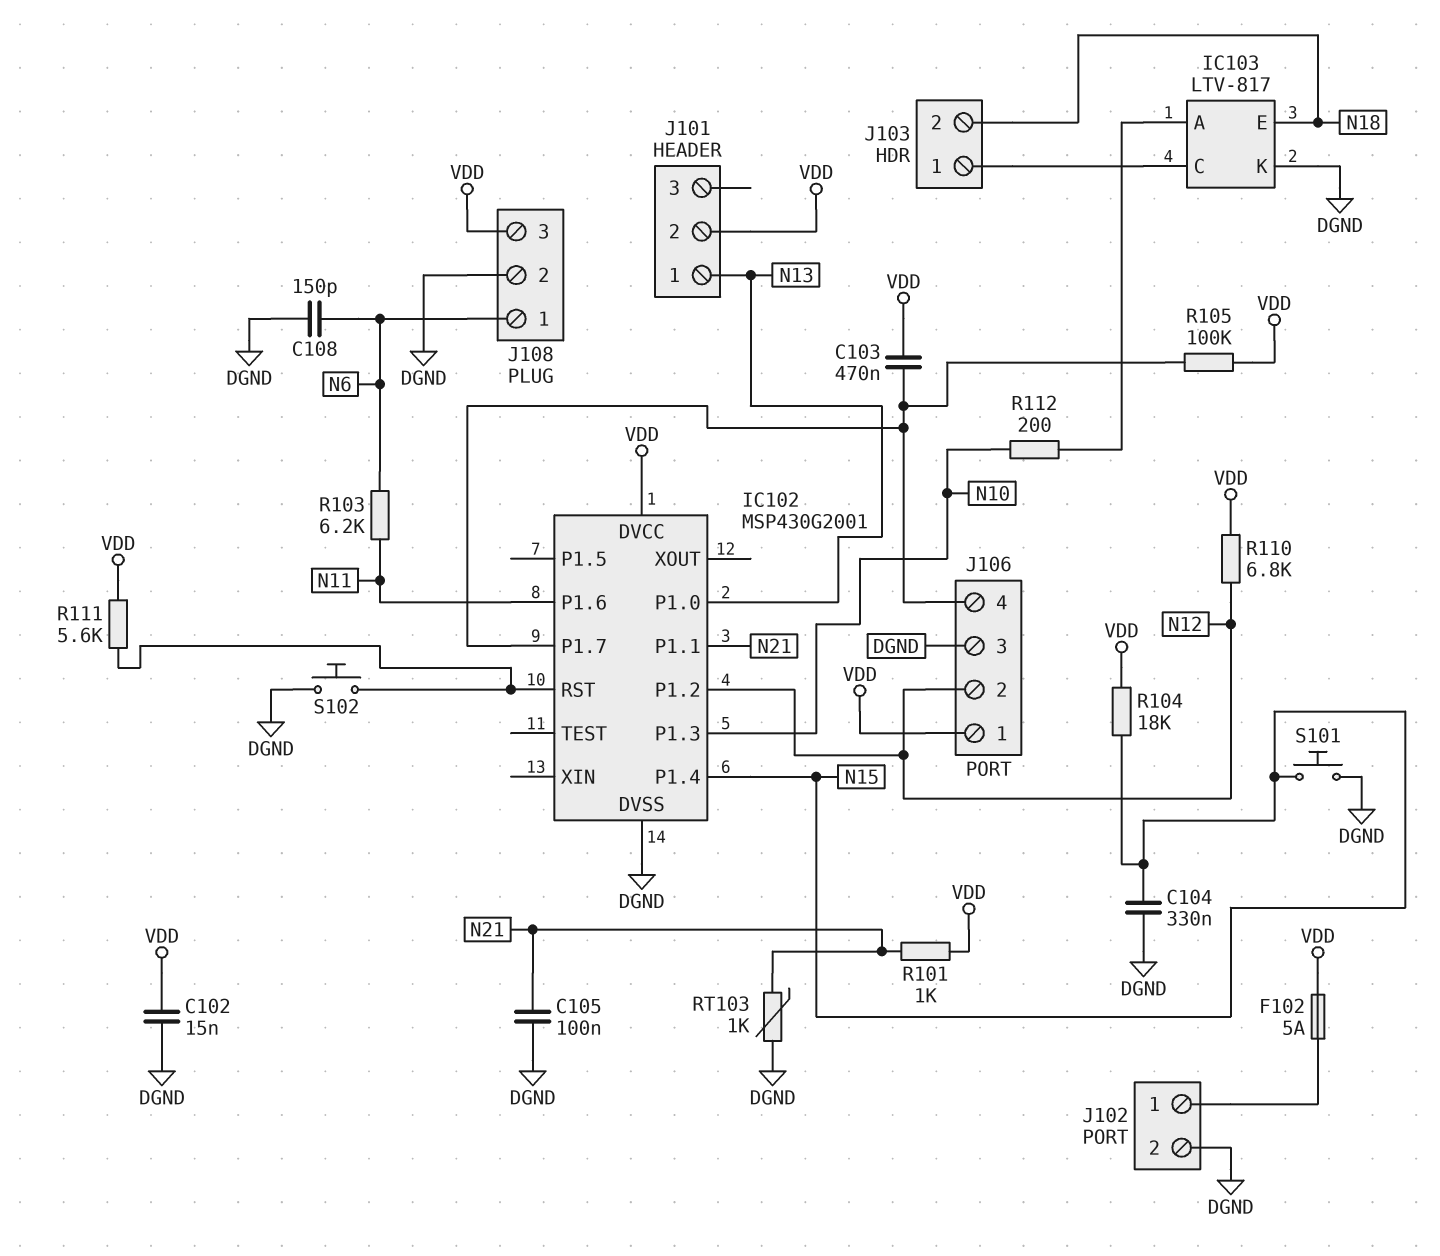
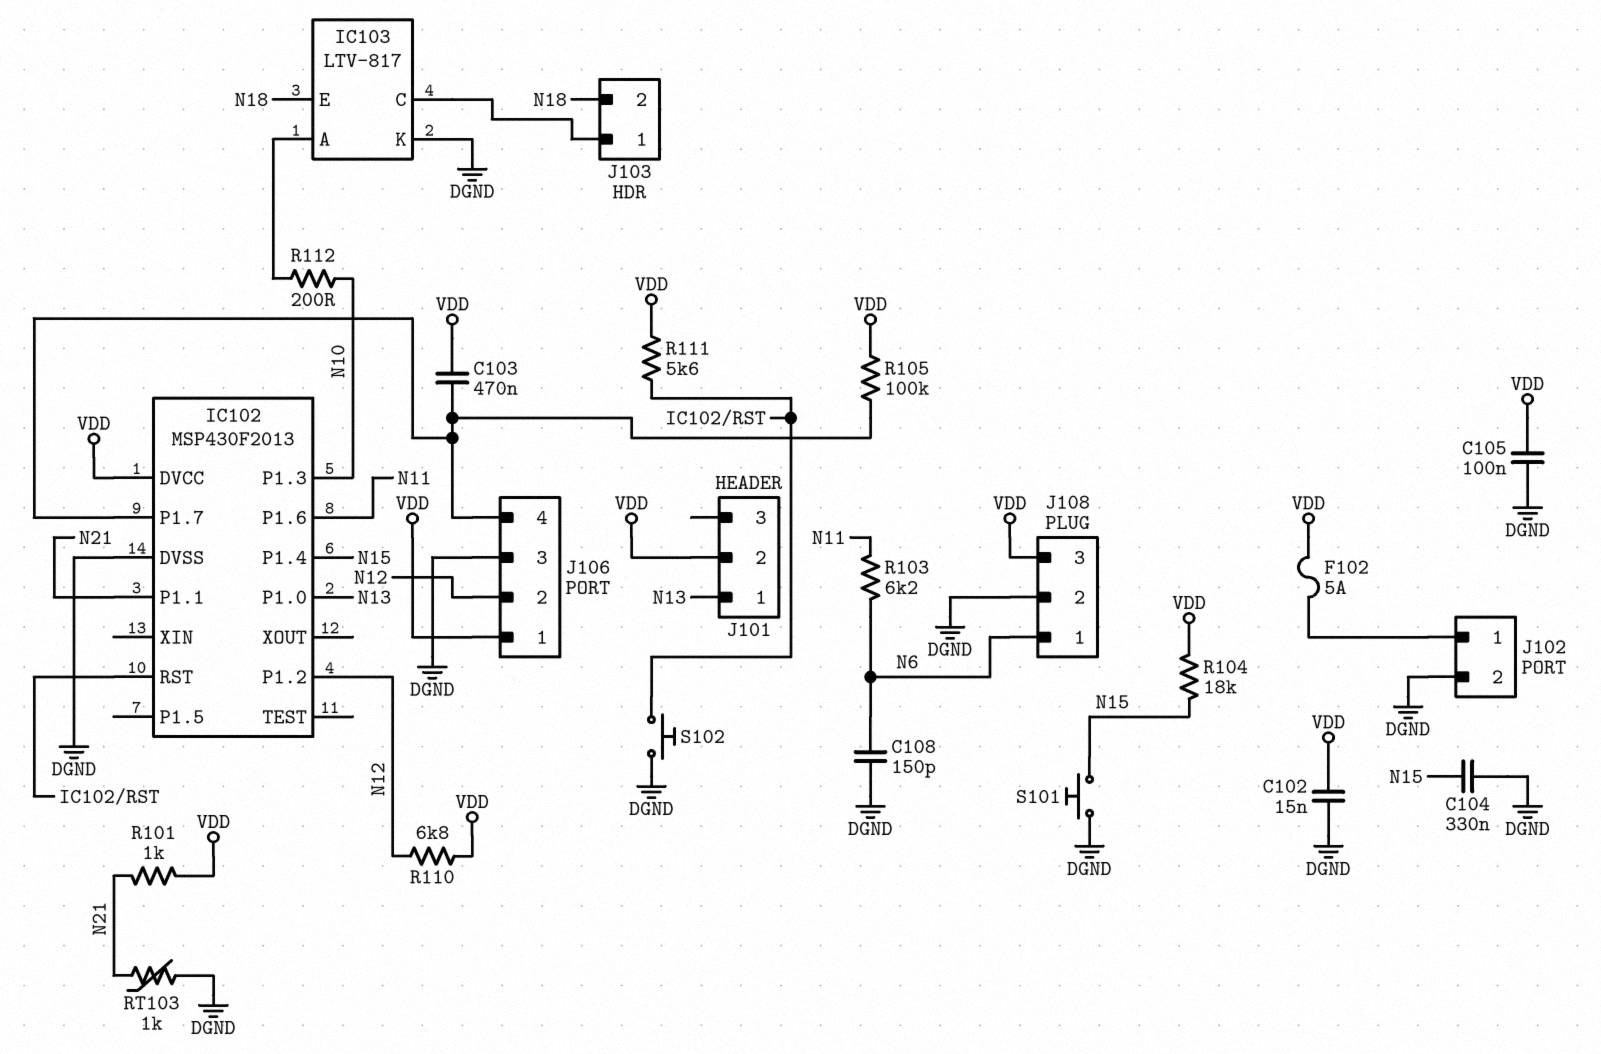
C105: 100nF (DGND, N21) -> 100nF (DGND, VDD)
IC102: MSP430G2001 -> MSP430F2013

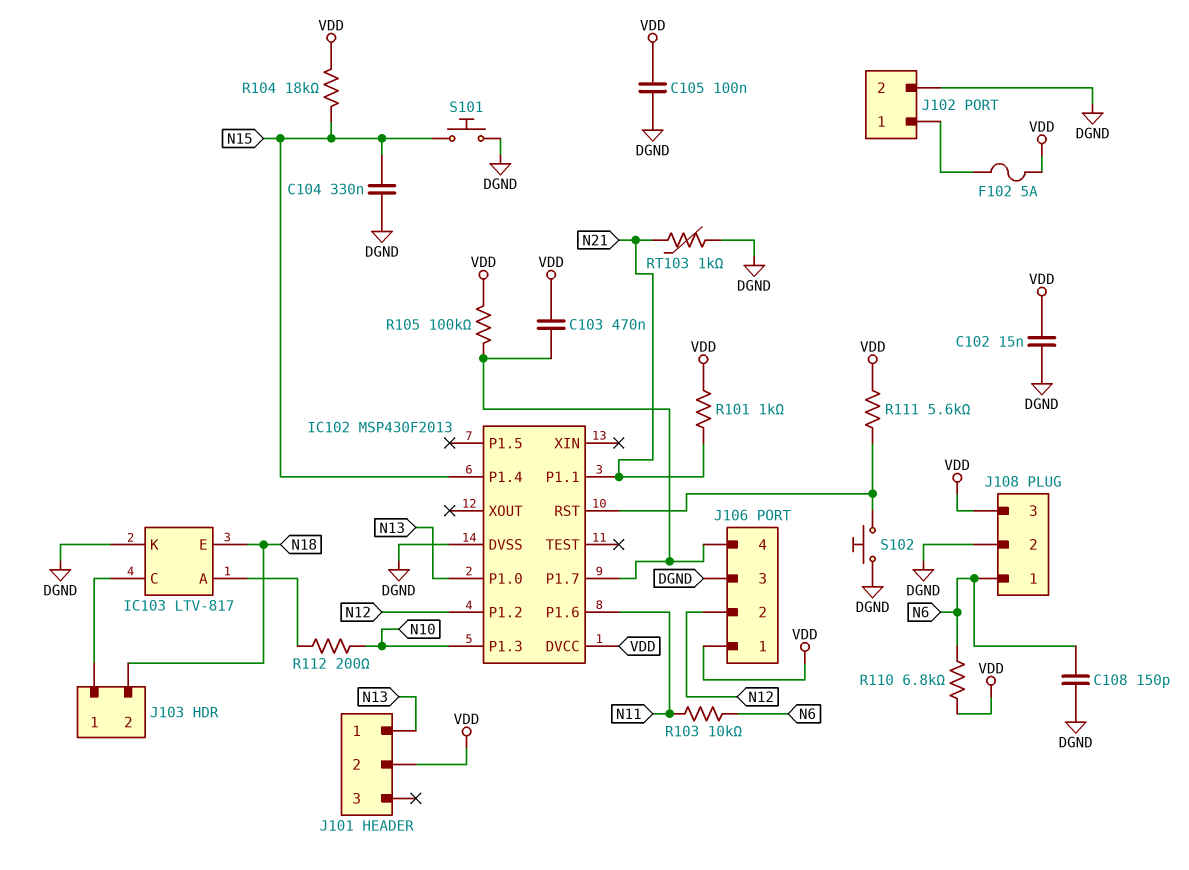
R103: 6.2k (N6, N11) -> 10k (N6, N11)
R110: 6.8k (N12, VDD) -> 6.8k (N6, VDD)

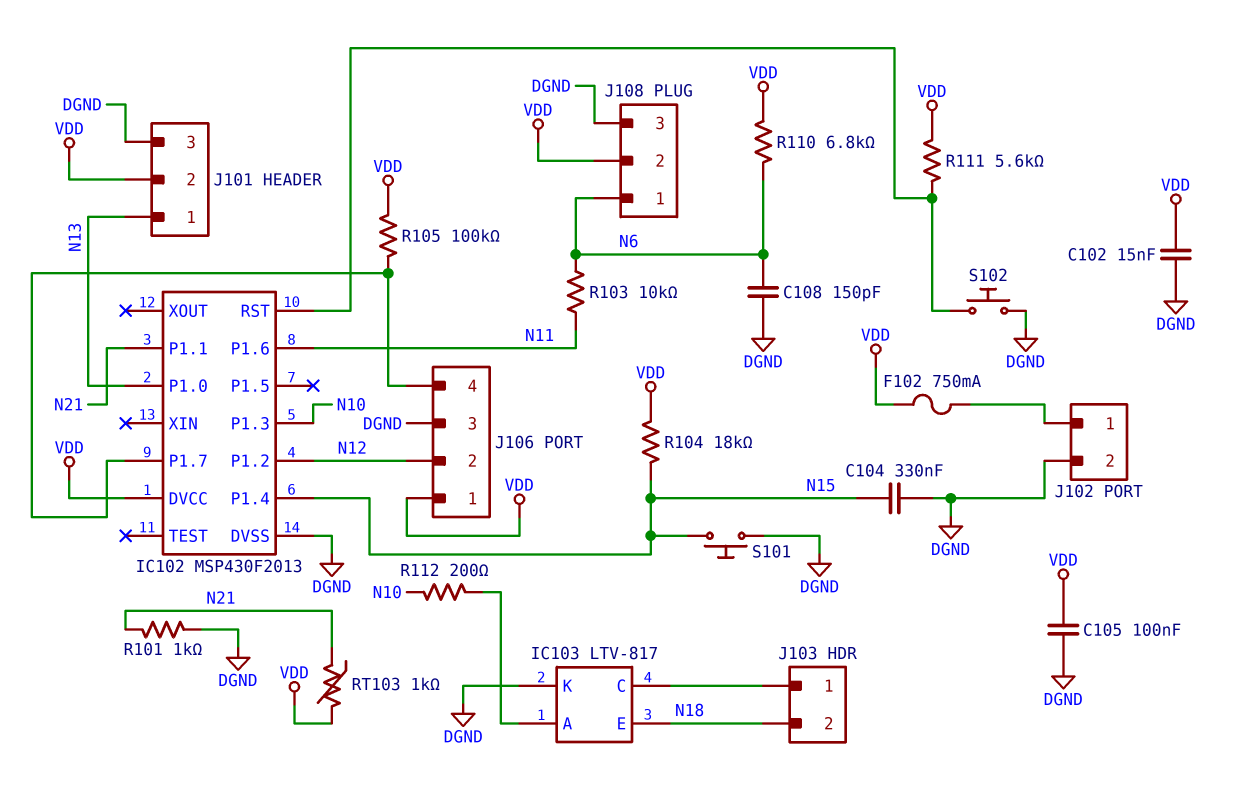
C103: 470nF (IC102/P1.7, VDD) -> none
F102: 5A (J102/1, VDD) -> 750mA (J102/1, VDD)
J101 pin 3: none -> DGND
J108 pin 2: DGND -> VDD
J108 pin 3: VDD -> DGND
R101: 1k (N21, VDD) -> 1k (DGND, N21)
RT103: 1k (DGND, N21) -> 1k (N21, VDD)

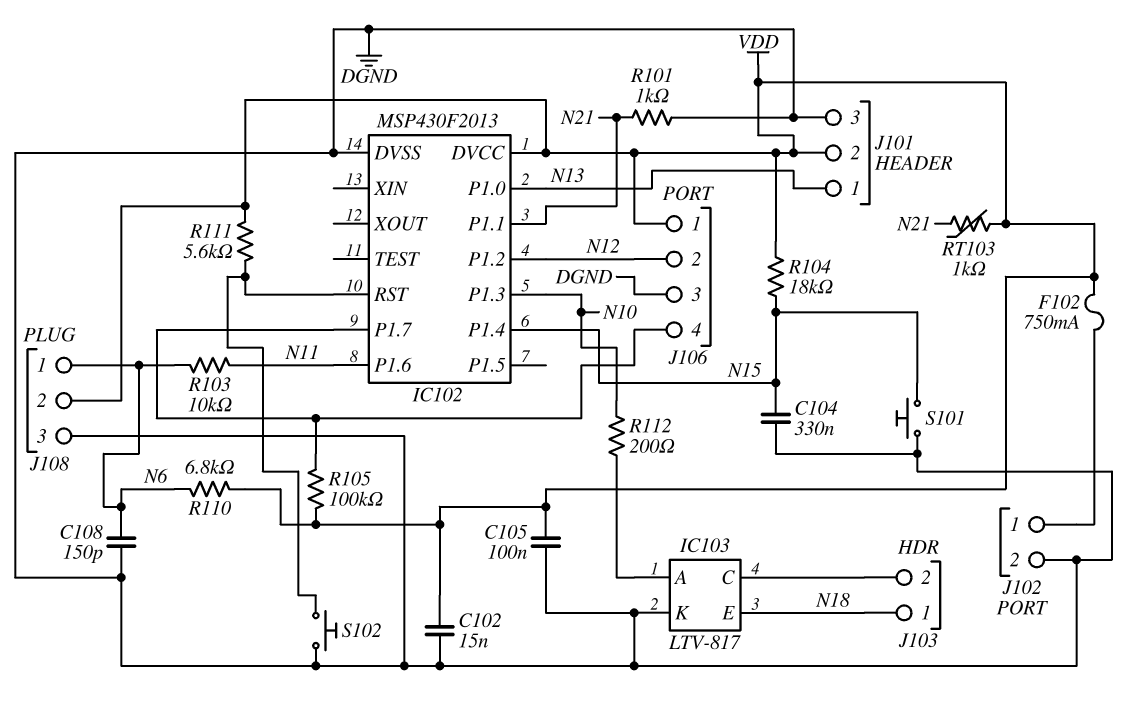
J103 pin 1: IC103/C -> N18
J103 pin 2: N18 -> IC103/C

